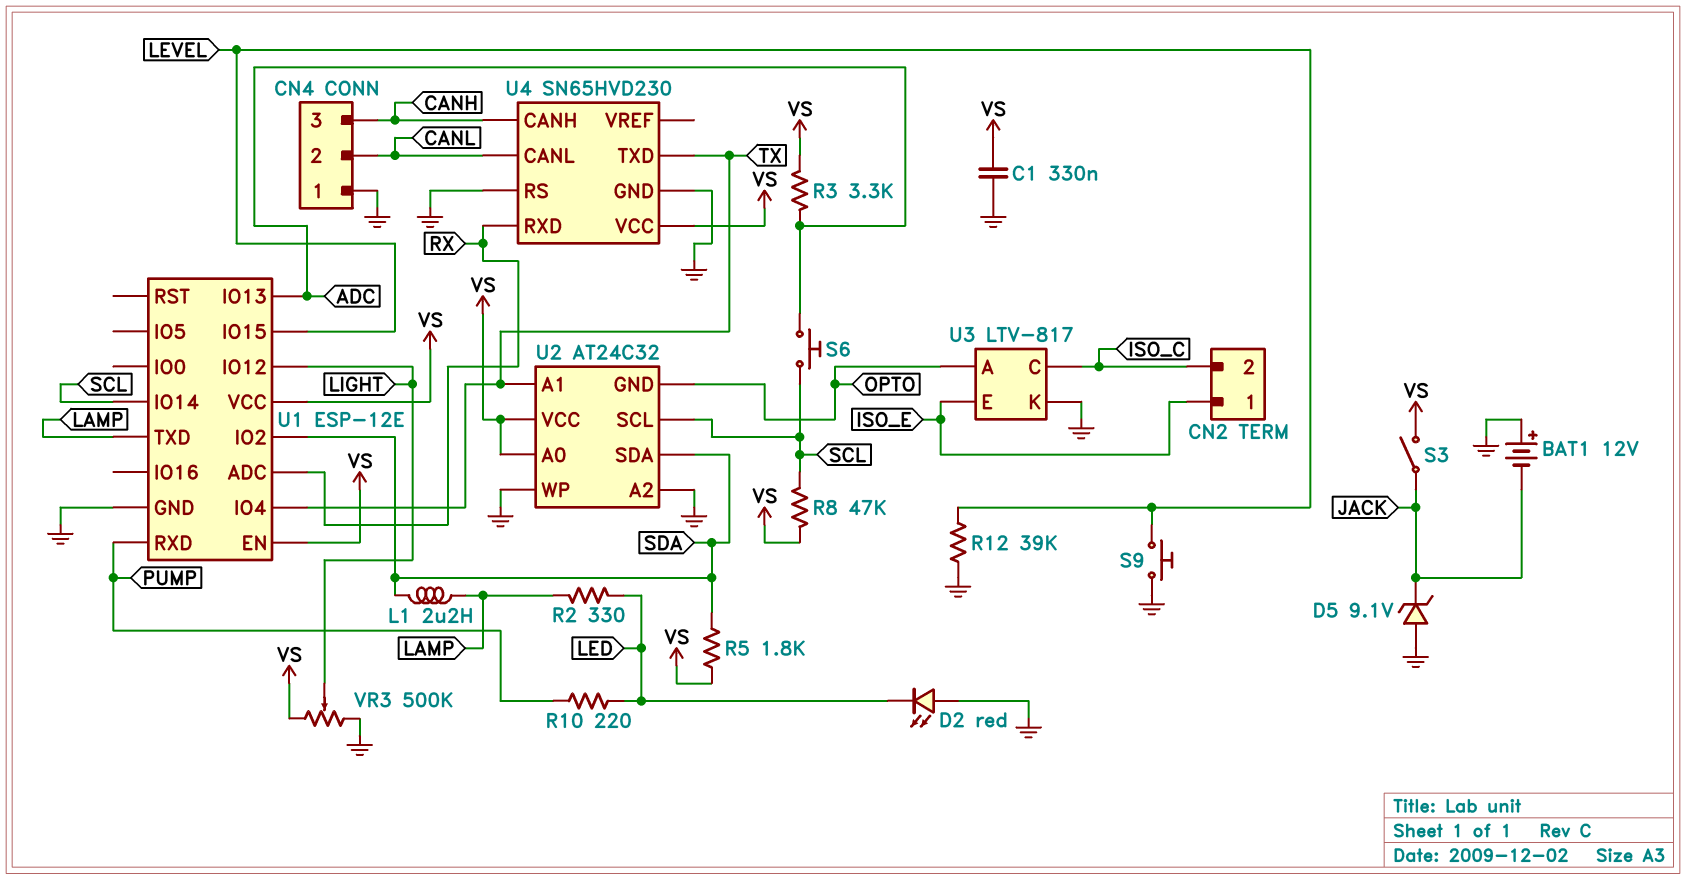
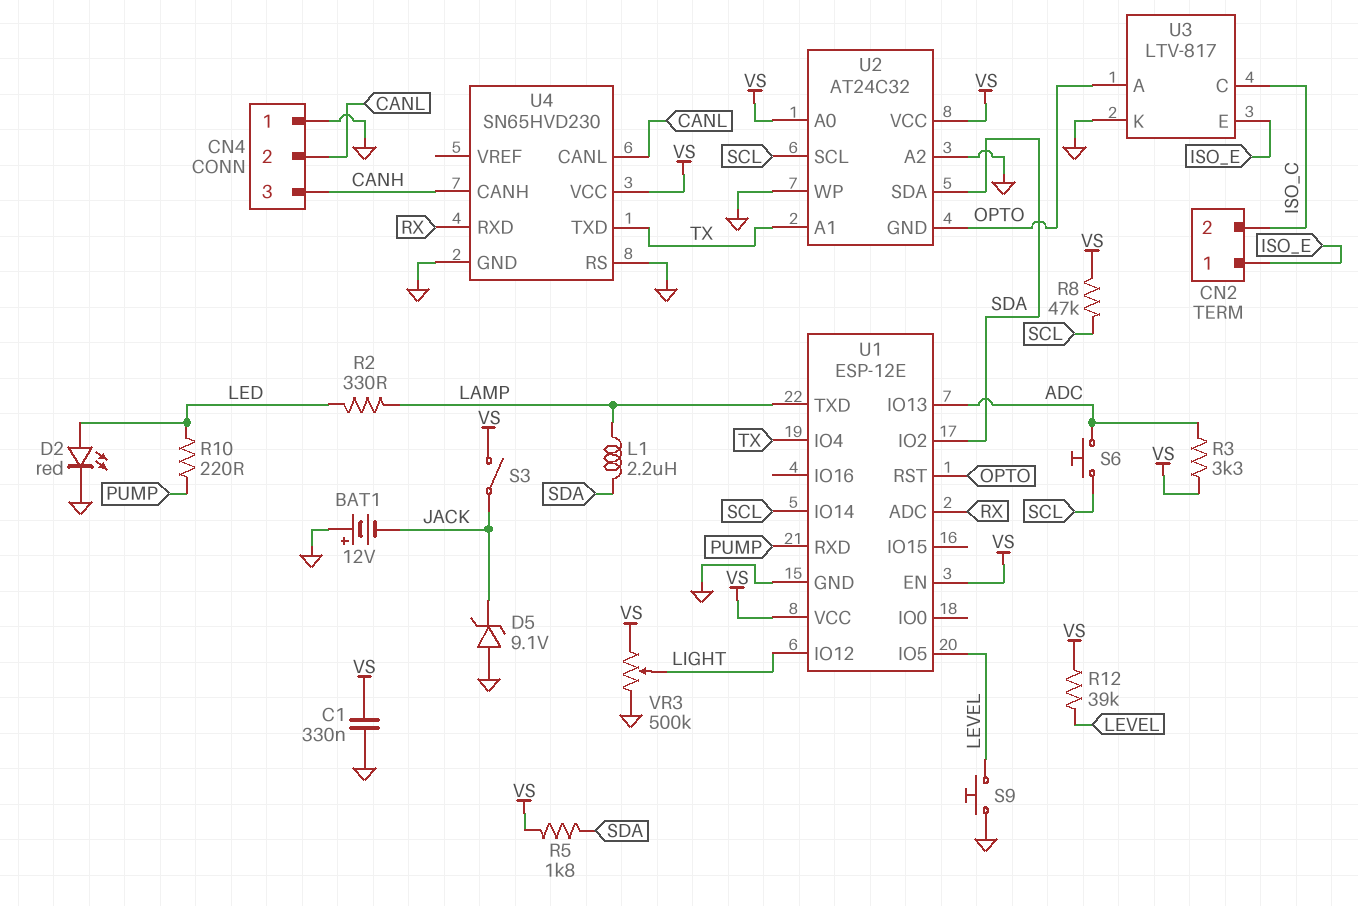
D2: LED red (A GND, K LED) -> LED red (A LED, K GND)
R12: 39k (GND, LEVEL) -> 39k (LEVEL, VS)
U1 pin IO5: none -> LEVEL
U1 pin IO15: LEVEL -> none
U1 pin RST: none -> OPTO

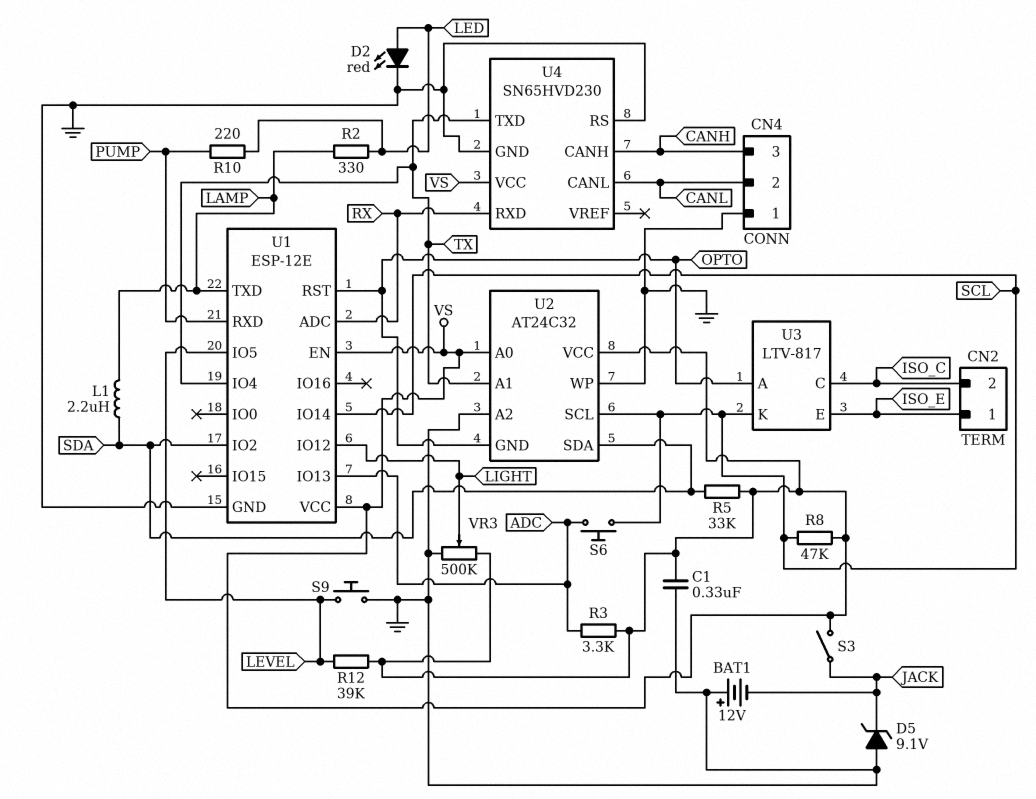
R5: 1.8k (SDA, VS) -> 33k (SDA, VS)
U3 pin K: GND -> SCL

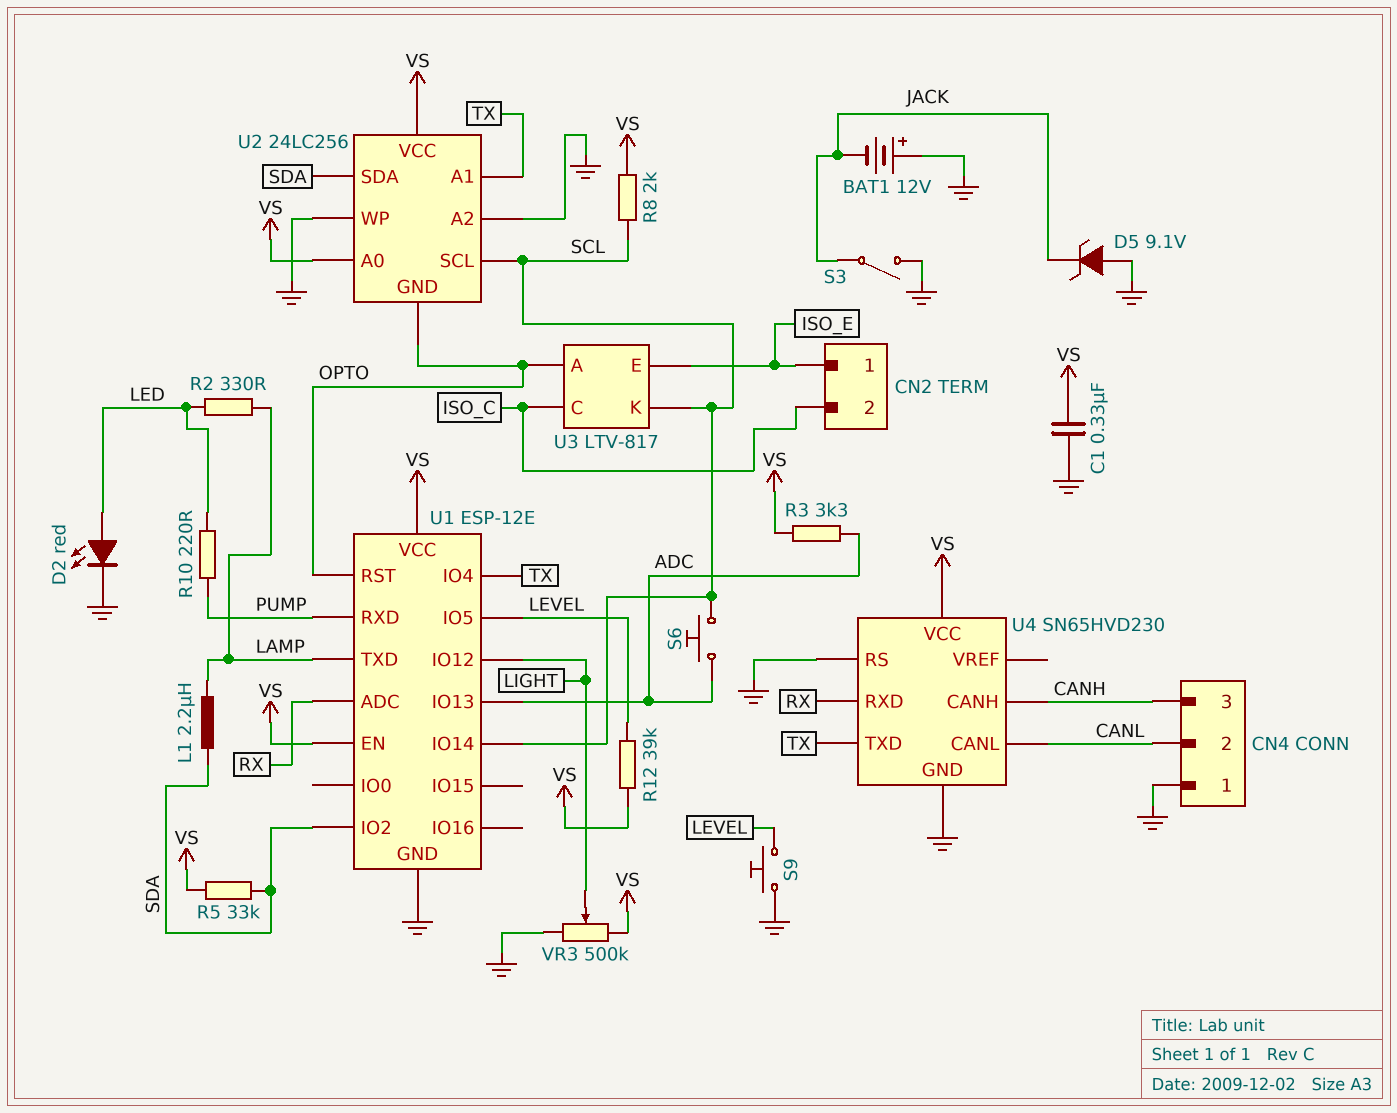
R8: 47k (SCL, VS) -> 2k (SCL, VS)
S3: switch (JACK, VS) -> switch (GND, JACK)
U2: AT24C32 -> 24LC256

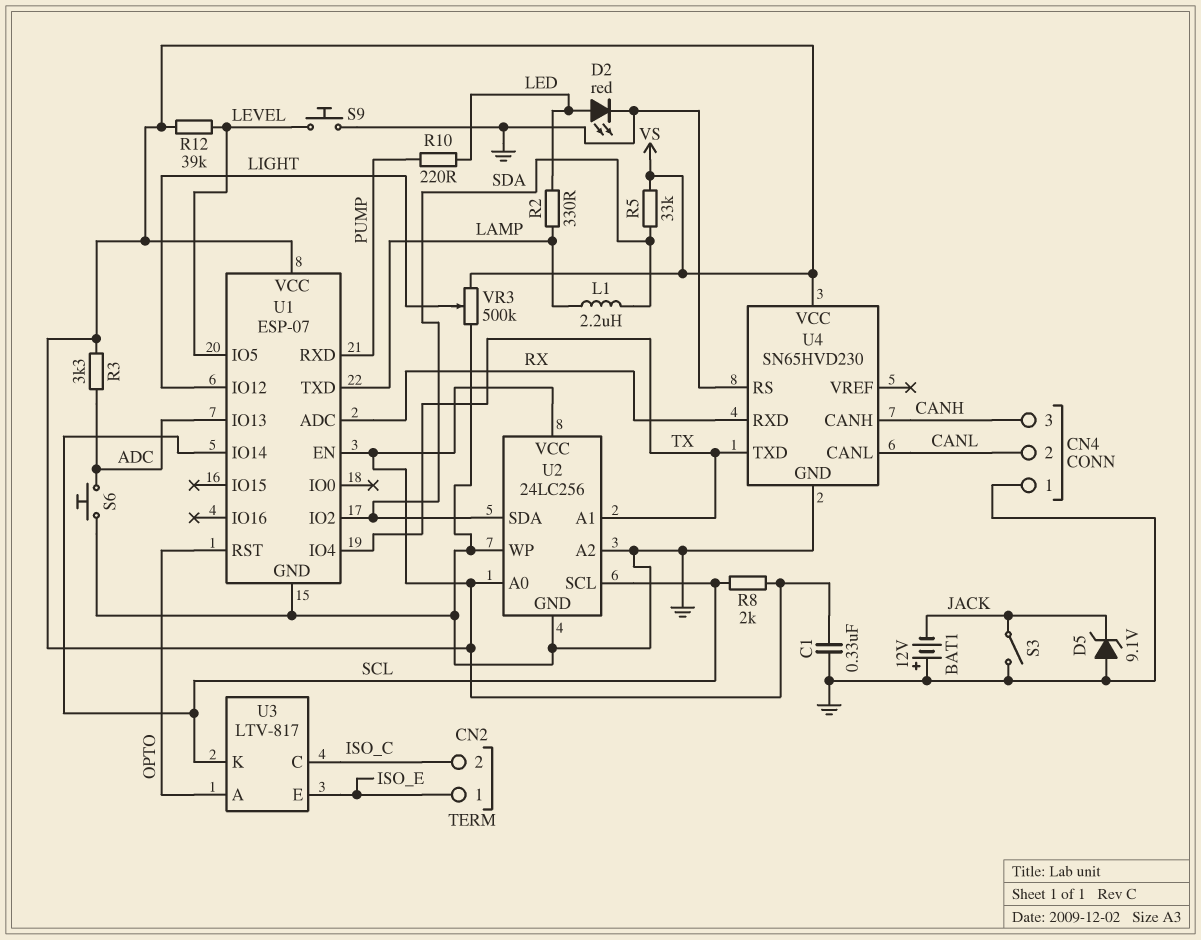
S6: button (ADC, SCL) -> button (ADC, GND)
U1: ESP-12E -> ESP-07
U2 pin GND: OPTO -> GND

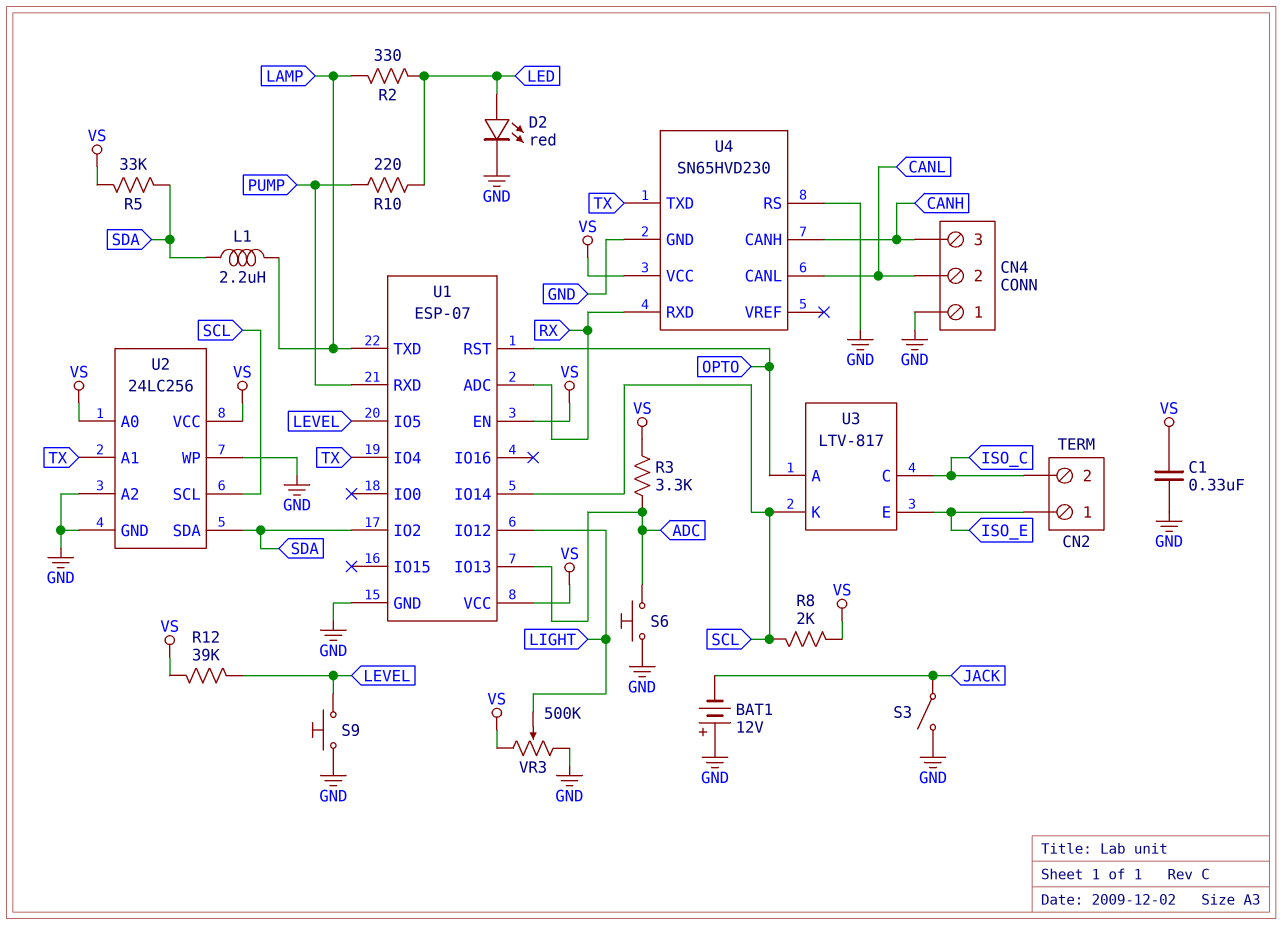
D5: zener 9.1V (A GND, K JACK) -> none

